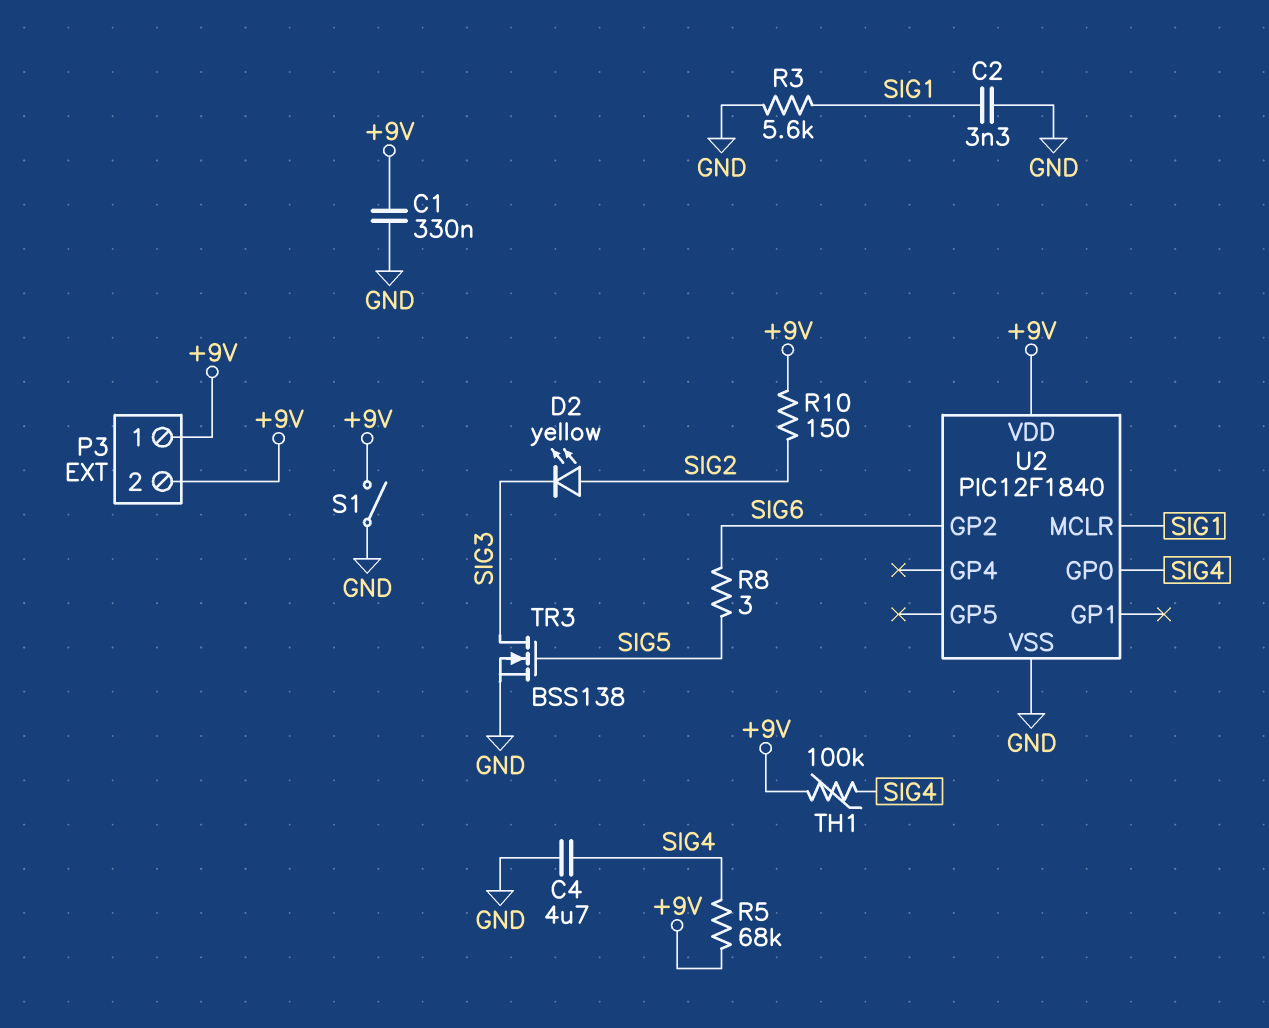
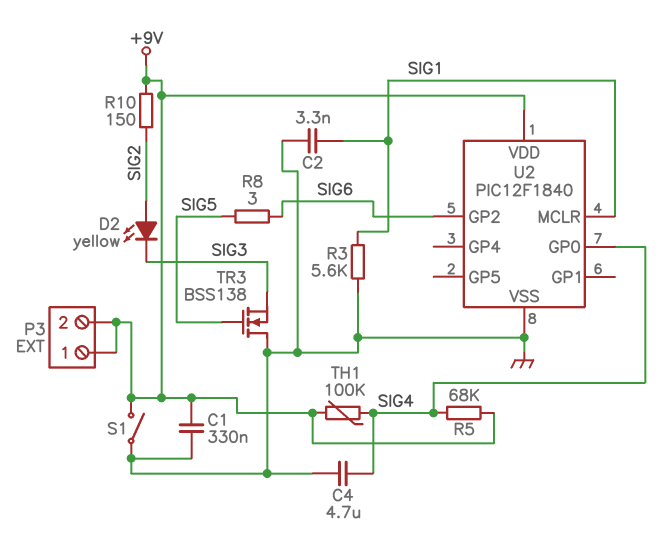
TR3: NMOS BSS138 (G SIG5, D SIG3, S GND) -> NMOS BSS138 (G SIG5, D GND, S SIG3)

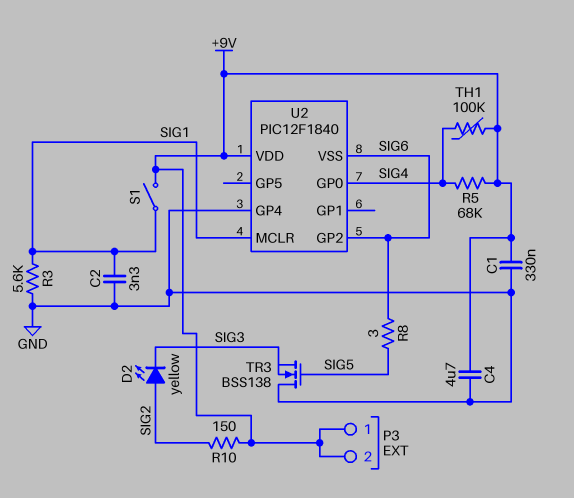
C4: 4.7uF (GND, SIG4) -> 4.7uF (+9V, GND)
S1: switch (+9V, GND) -> switch (+9V, SIG1)
U2 pin GP4: none -> GND
U2 pin VSS: GND -> SIG6

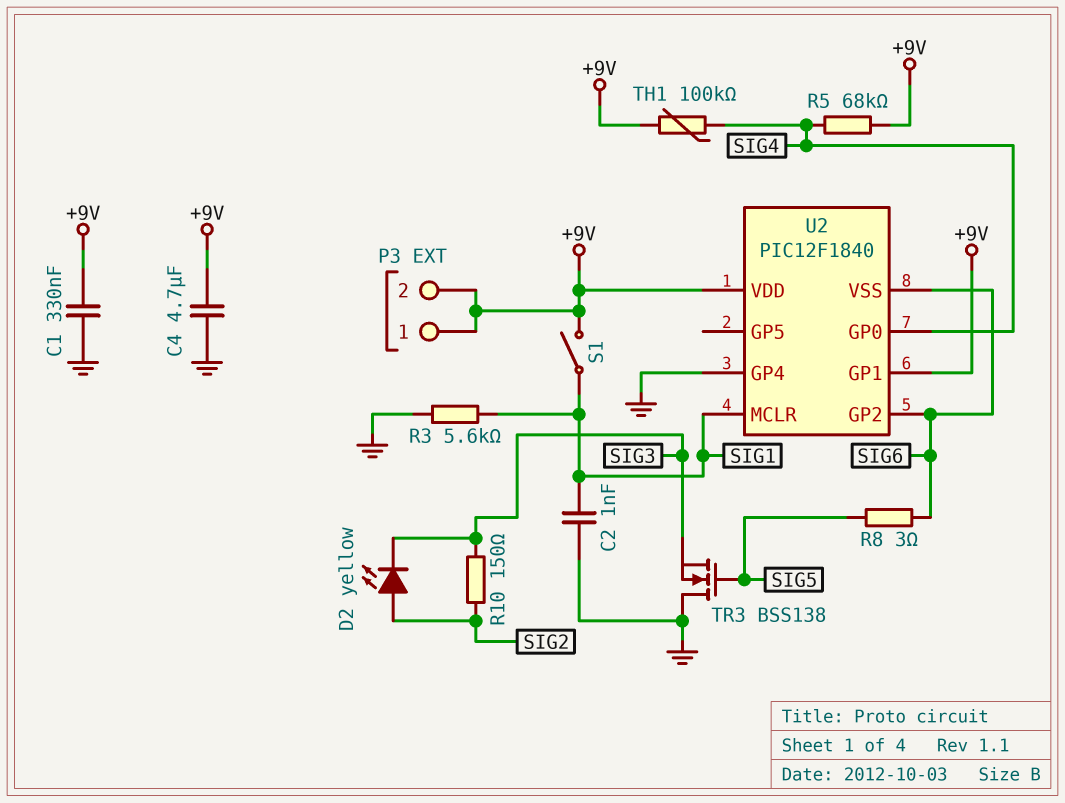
C2: 3.3nF (GND, SIG1) -> 1nF (GND, SIG1)
R10: 150 (+9V, SIG2) -> 150 (SIG2, SIG3)
U2 pin GP1: none -> +9V

